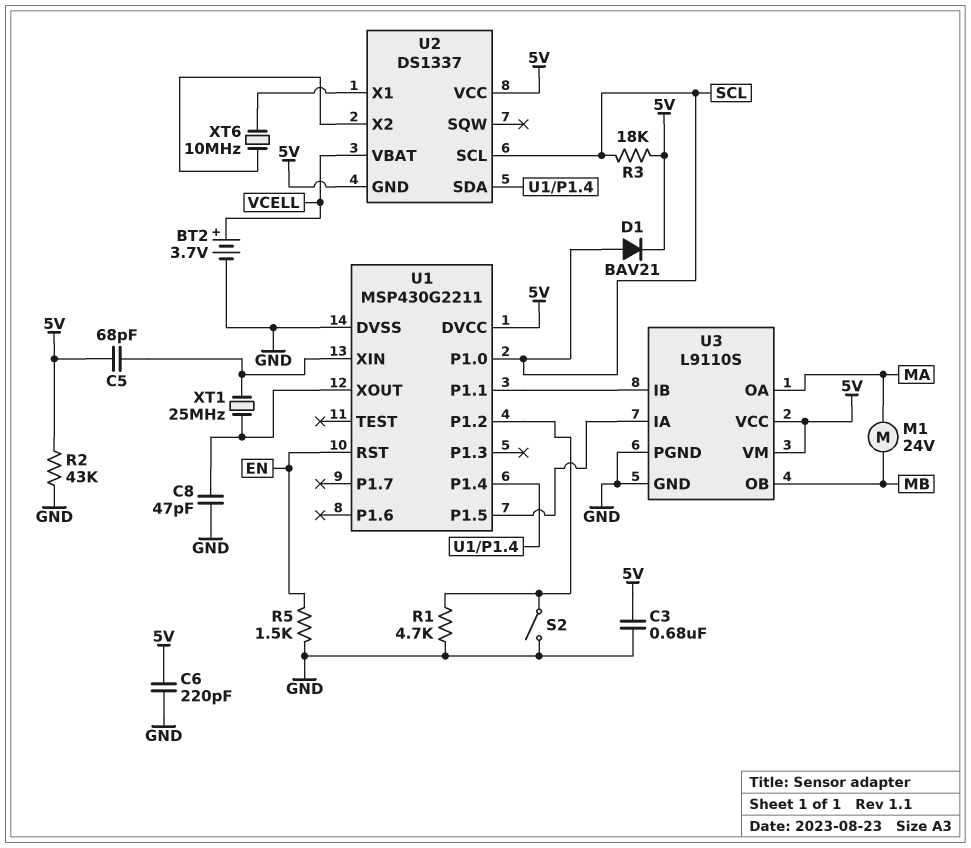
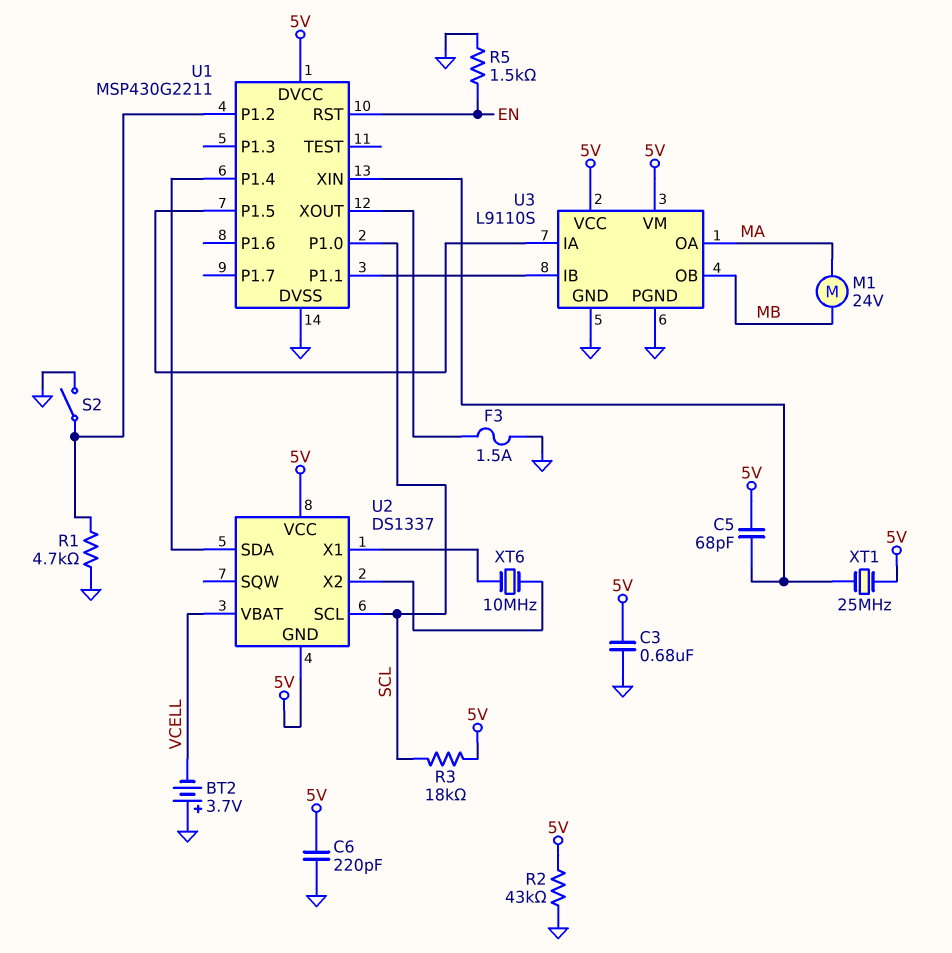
BT2: 3.7V (plus VCELL, minus GND) -> 3.7V (plus GND, minus VCELL)
C8: 47pF (GND, U1/XOUT) -> none
D1: diode BAV21 (A SCL, K 5V) -> none
F3: none -> 1.5A (GND, U1/XOUT)
XT1: 25MHz (U1/XIN, U1/XOUT) -> 25MHz (5V, U1/XIN)

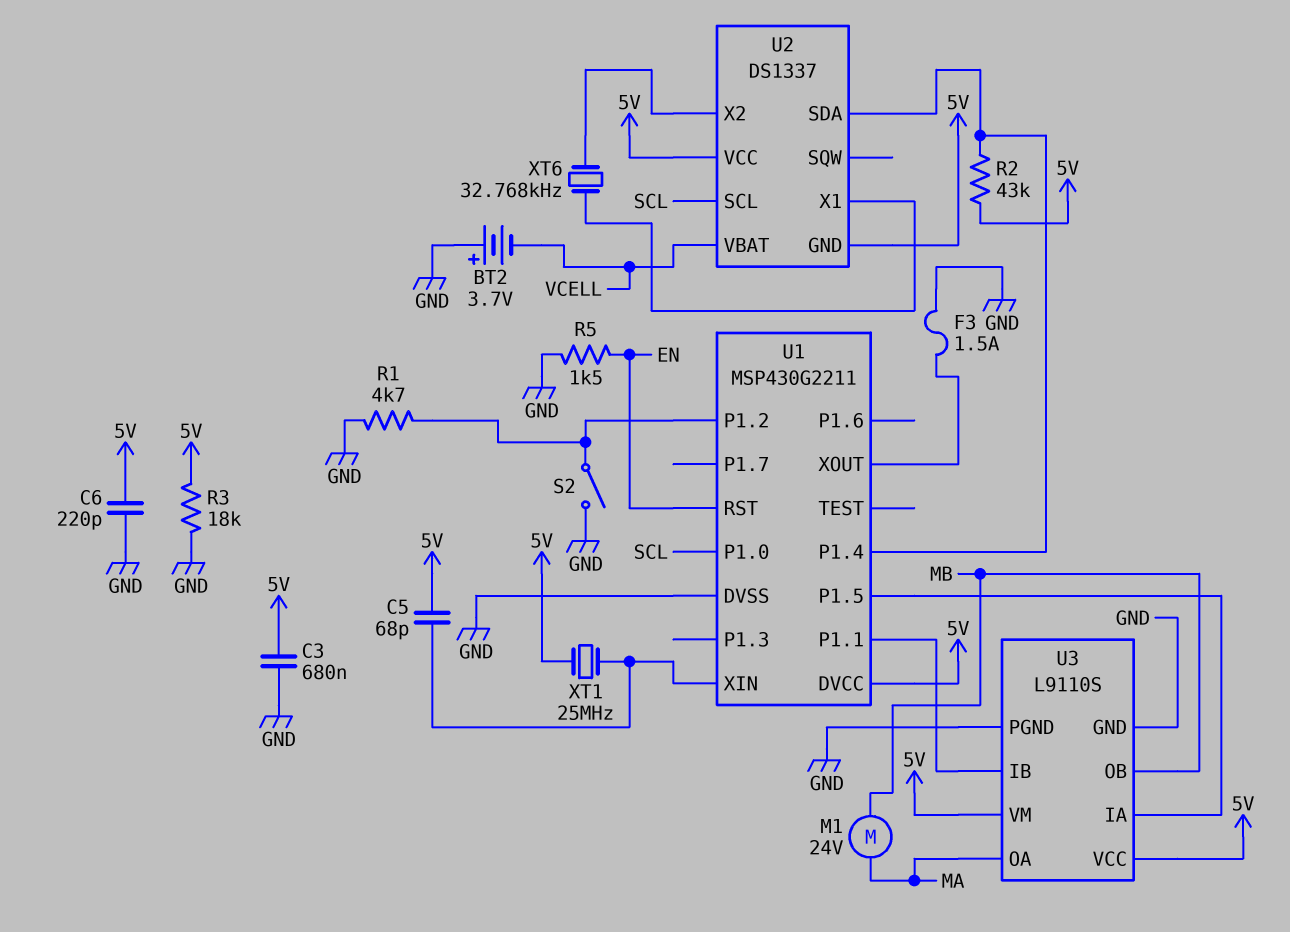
R2: 43k (5V, GND) -> 43k (5V, U1/P1.4)
R3: 18k (5V, SCL) -> 18k (5V, GND)
XT6: 10MHz (U2/X1, U2/X2) -> 32.768kHz (U2/X1, U2/X2)

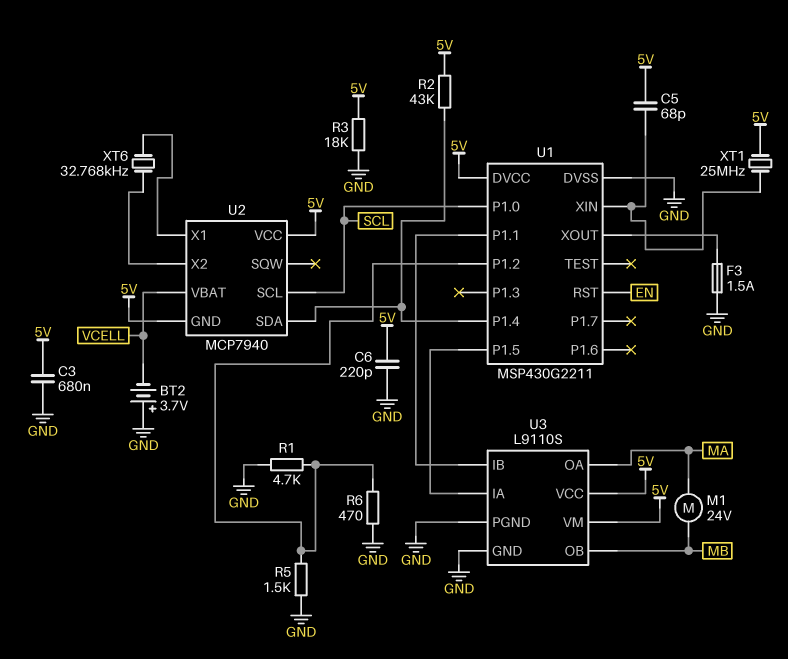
R5: 1.5k (EN, GND) -> 1.5k (GND, U1/P1.2)
R6: none -> 470 (GND, U1/P1.2)
S2: switch (GND, U1/P1.2) -> none
U2: DS1337 -> MCP7940

